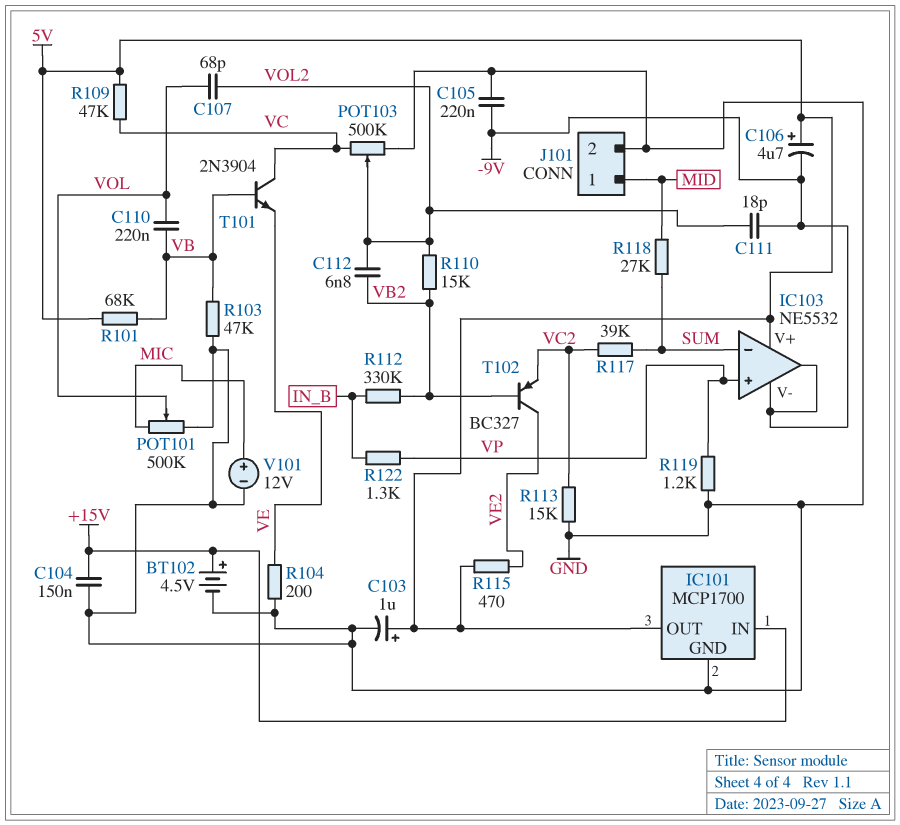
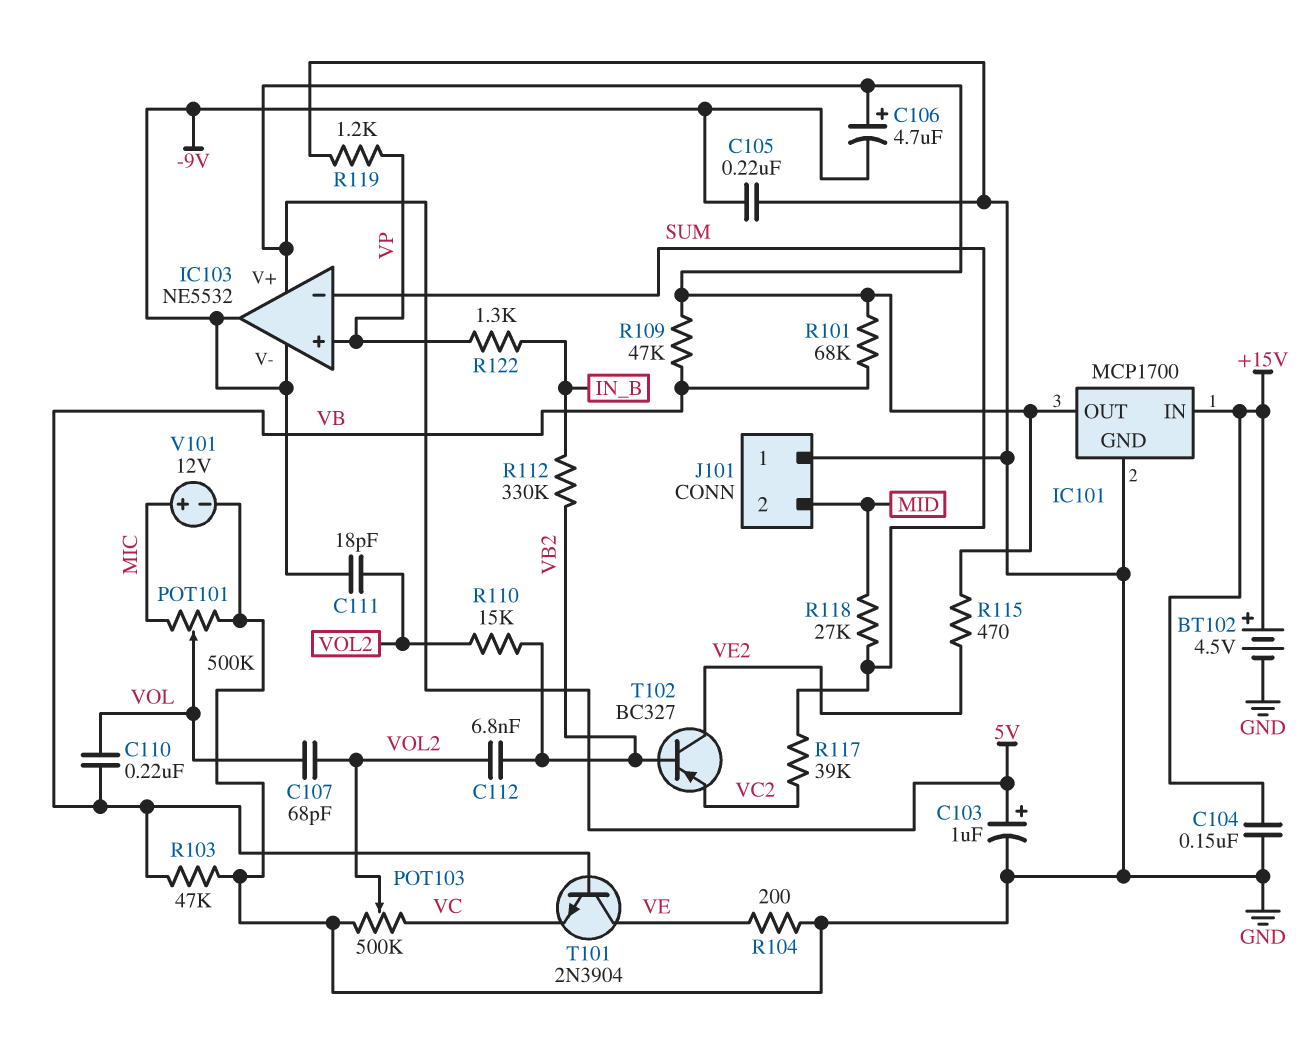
J101 pin 1: MID -> GND
J101 pin 2: GND -> MID
R109: 47k (5V, VC) -> 47k (5V, VB)
R113: 15k (GND, VC2) -> none
T101: NPN 2N3904 (B VB, C VC, E VE) -> NPN 2N3904 (B VB, C VE, E VC)

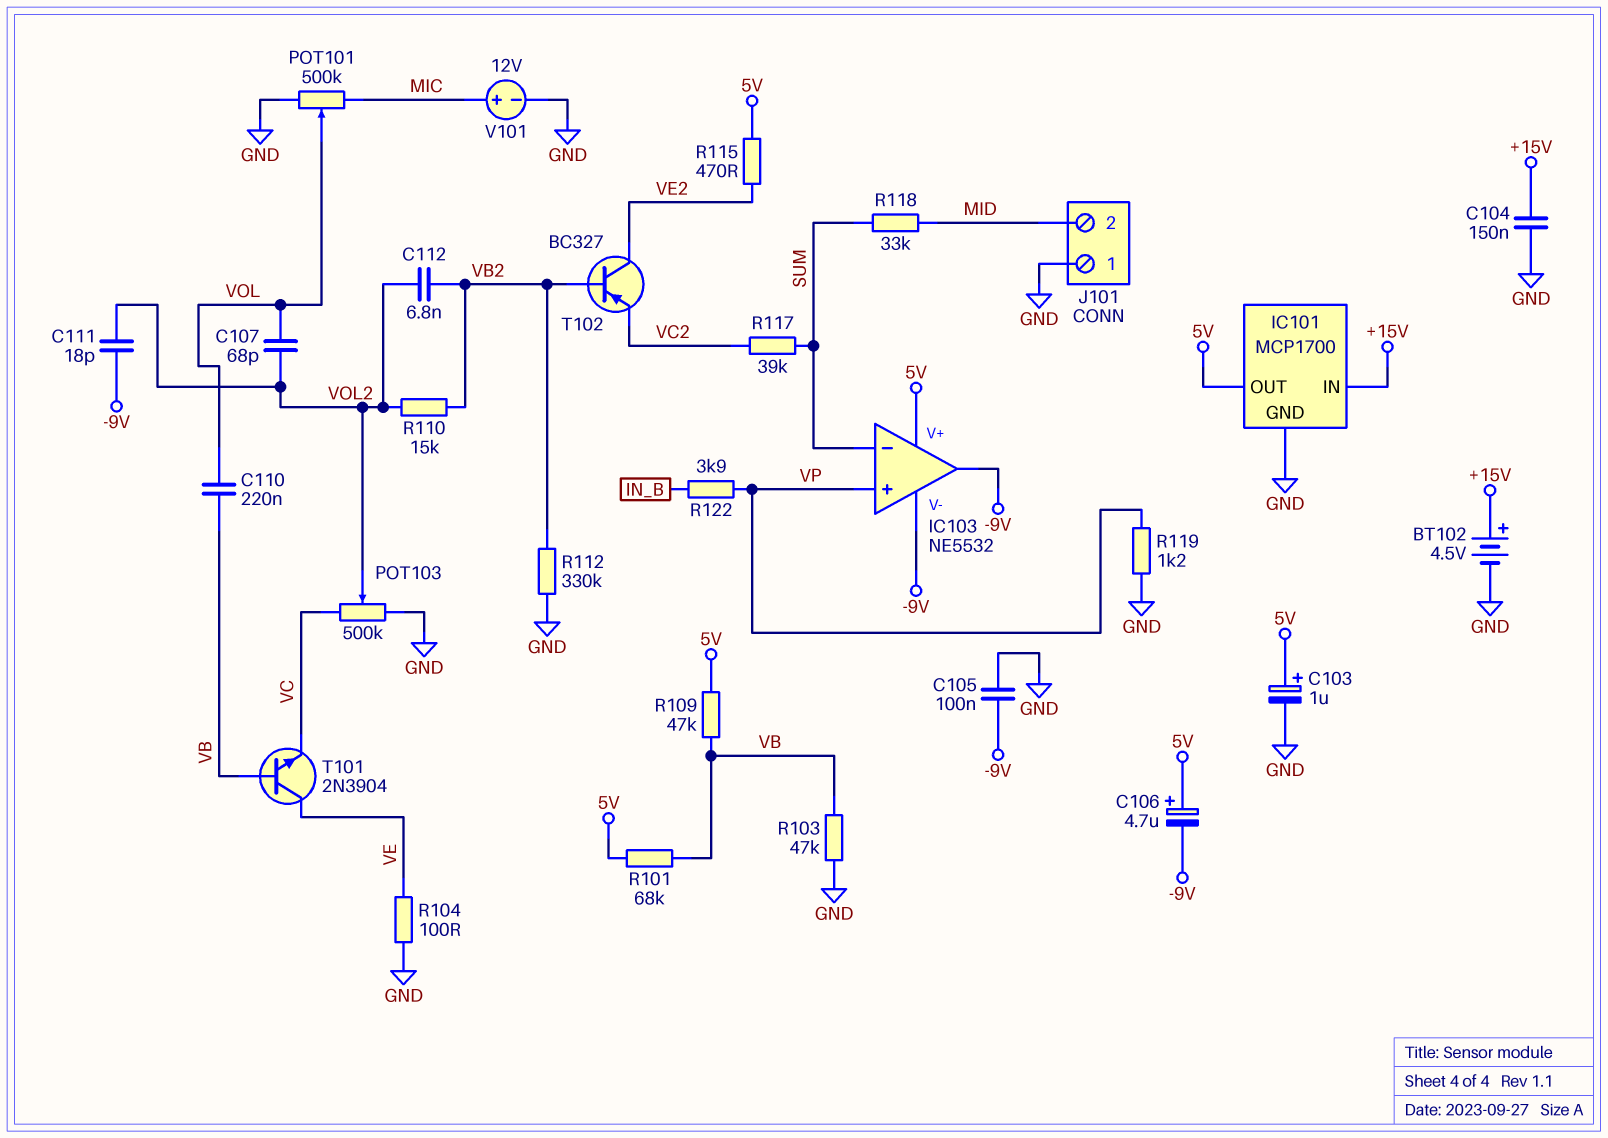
C105: 220nF (-9V, GND) -> 100nF (-9V, GND)
R104: 200 (GND, VE) -> 100 (GND, VE)
R112: 330k (IN_B, VB2) -> 330k (GND, VB2)
R118: 27k (MID, SUM) -> 33k (MID, SUM)
R122: 1.3k (IN_B, VP) -> 3.9k (IN_B, VP)

